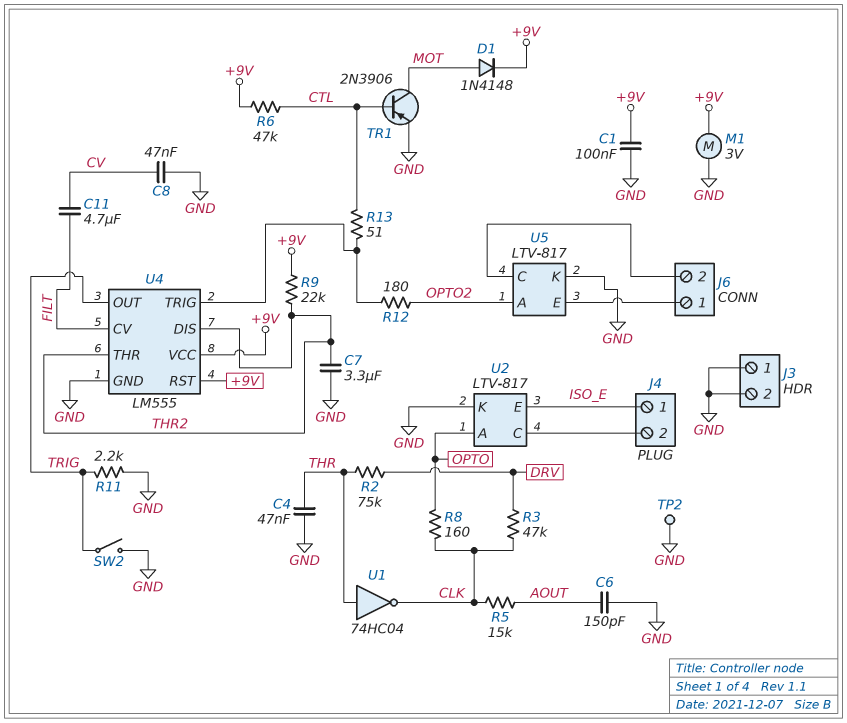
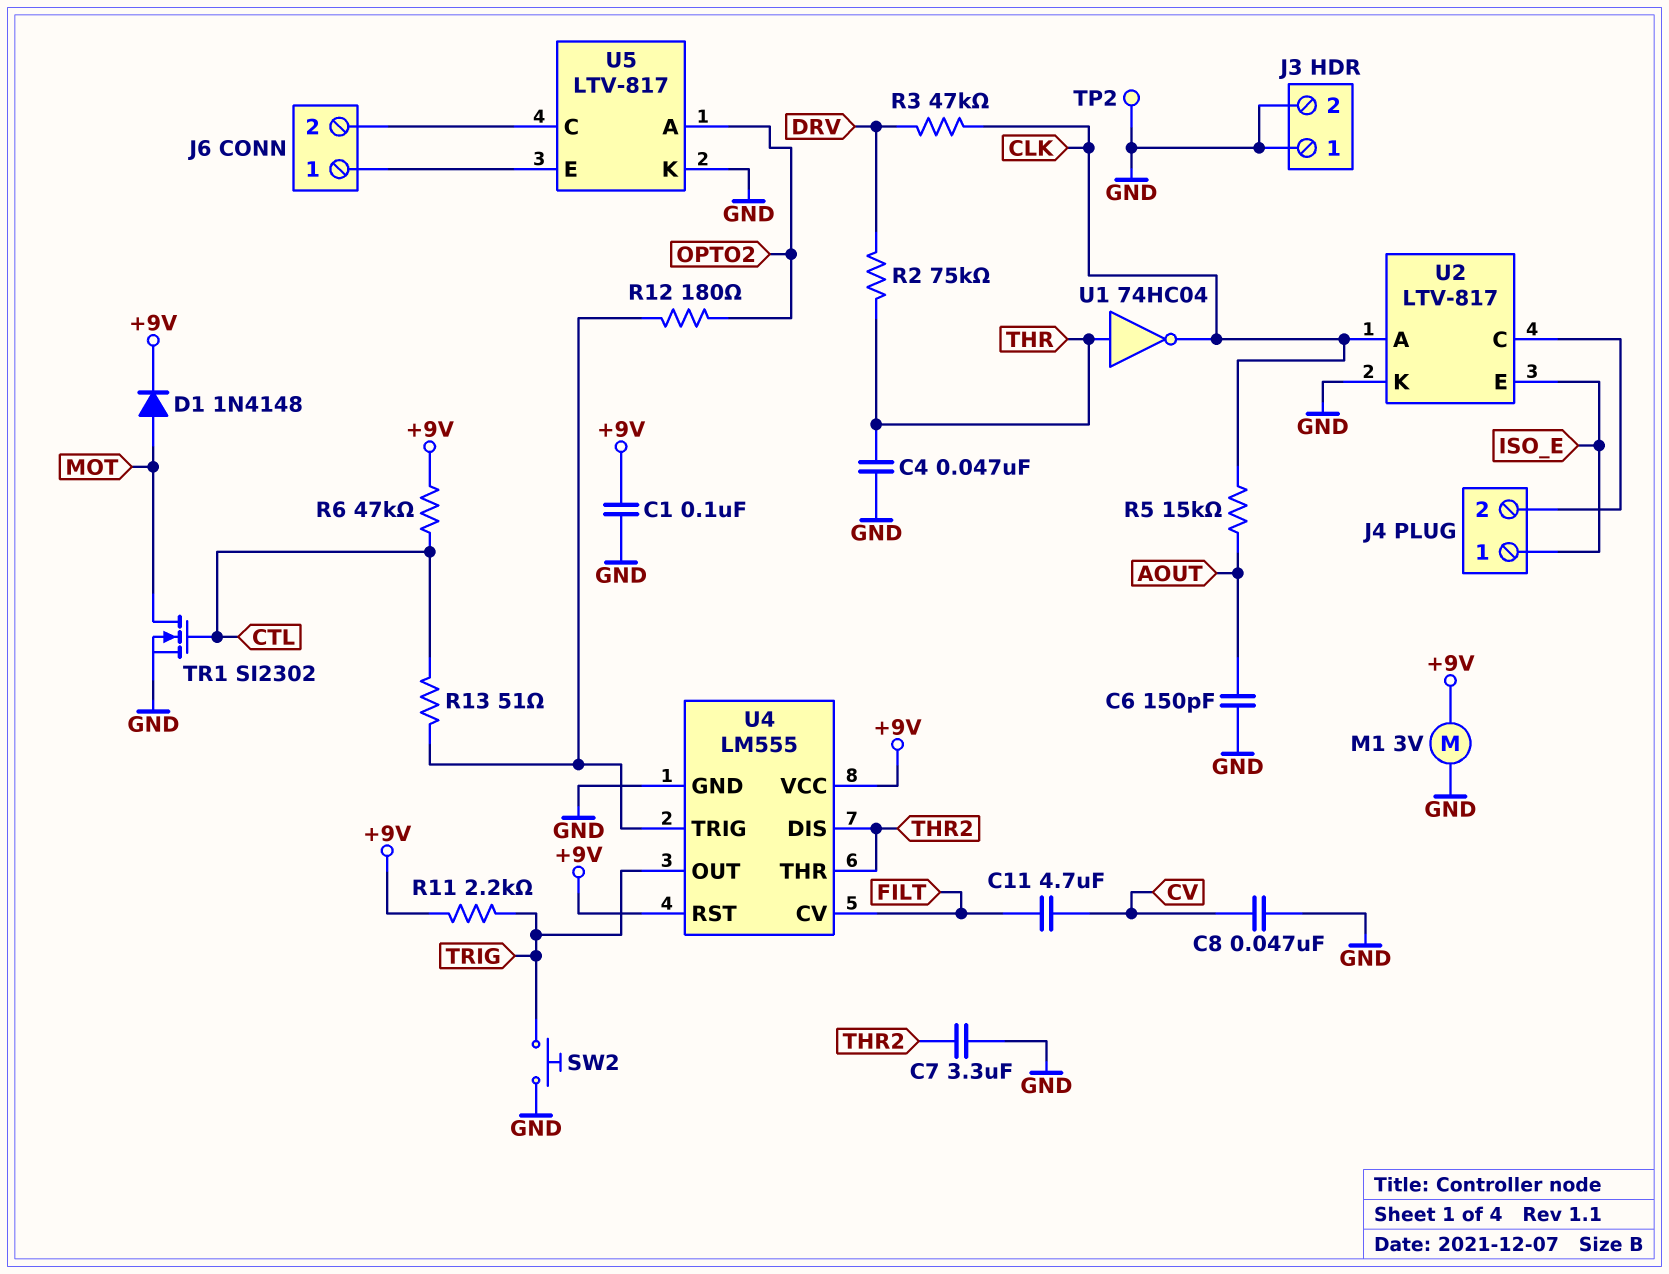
R8: 160 (CLK, OPTO) -> none
R9: 22k (+9V, THR2) -> none
R11: 2.2k (GND, TRIG) -> 2.2k (+9V, TRIG)
SW2: switch (GND, TRIG) -> button (GND, TRIG)
TR1: PNP 2N3906 (B CTL, C MOT, E GND) -> NMOS SI2302 (G CTL, D MOT, S GND)
U2 pin A: OPTO -> CLK

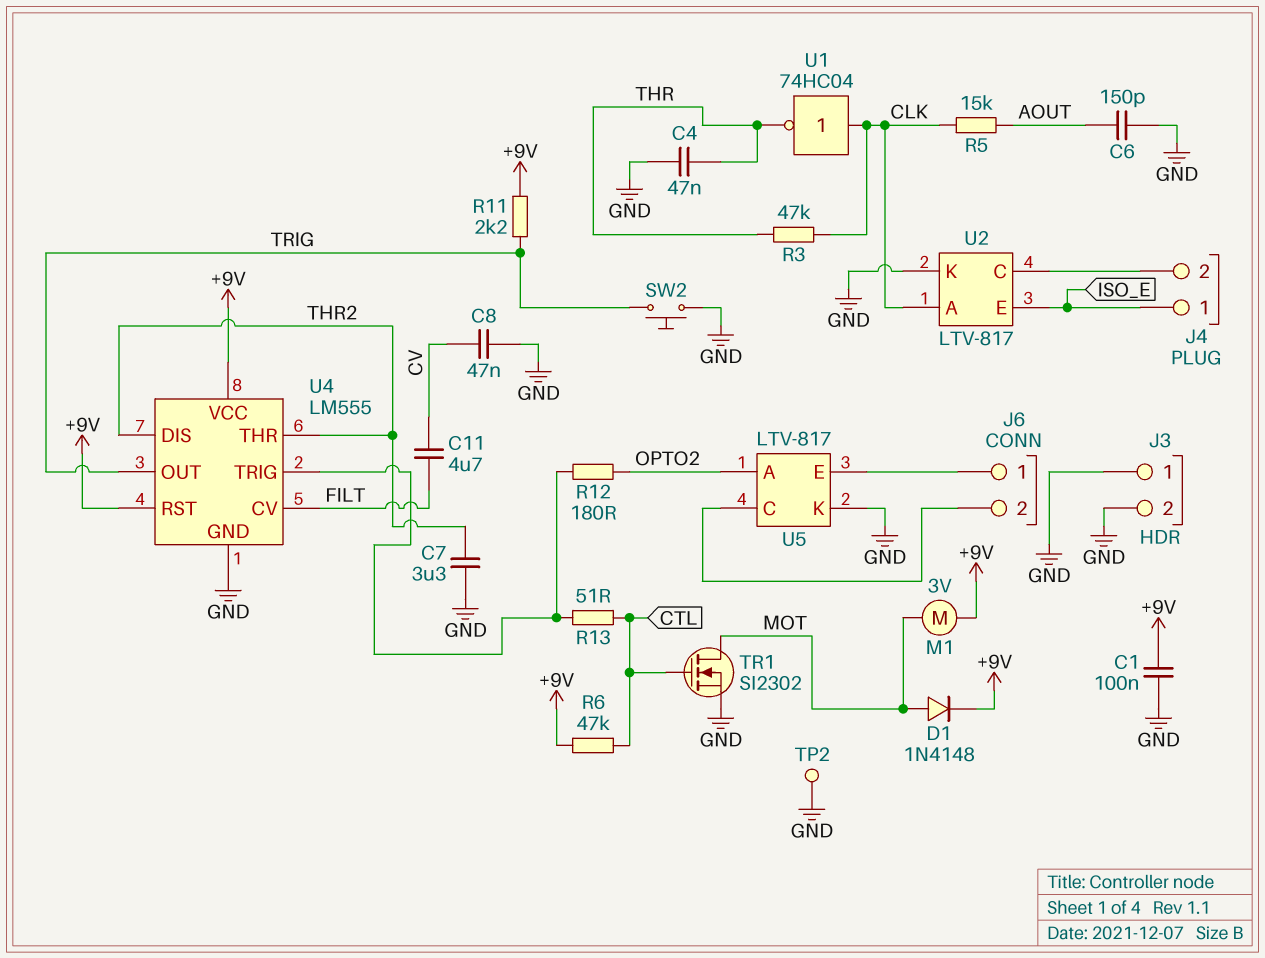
M1: motor 3V (+9V, GND) -> motor 3V (+9V, MOT)
R2: 75k (DRV, THR) -> none
R3: 47k (CLK, DRV) -> 47k (CLK, THR)
U1: NOT 74HC04 (in THR, out CLK) -> NOT 74HC04 (in CLK, out THR)

